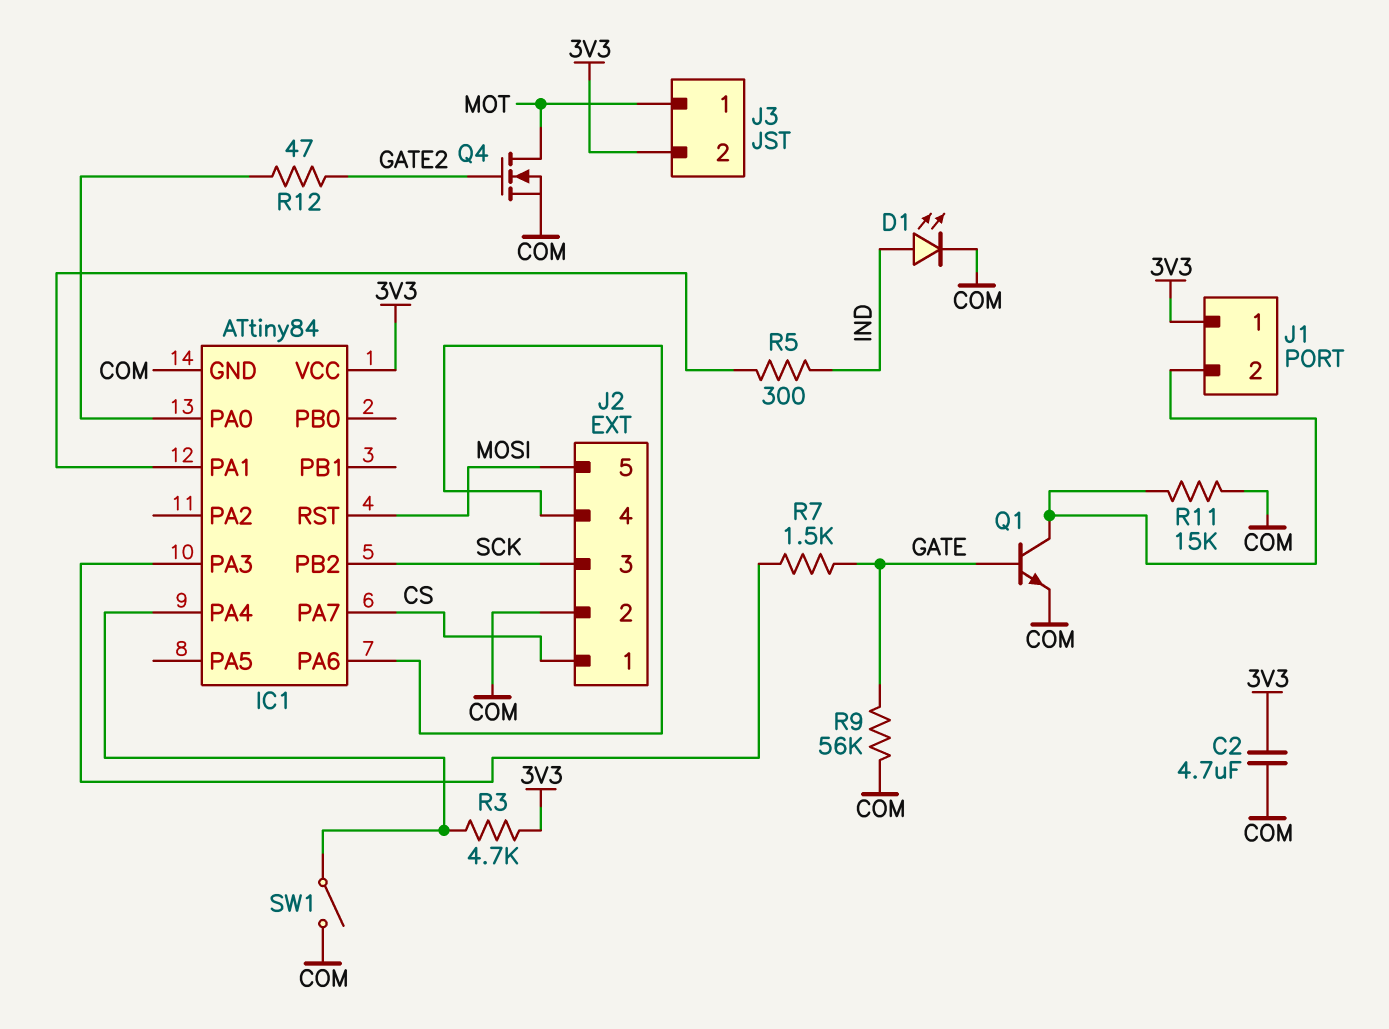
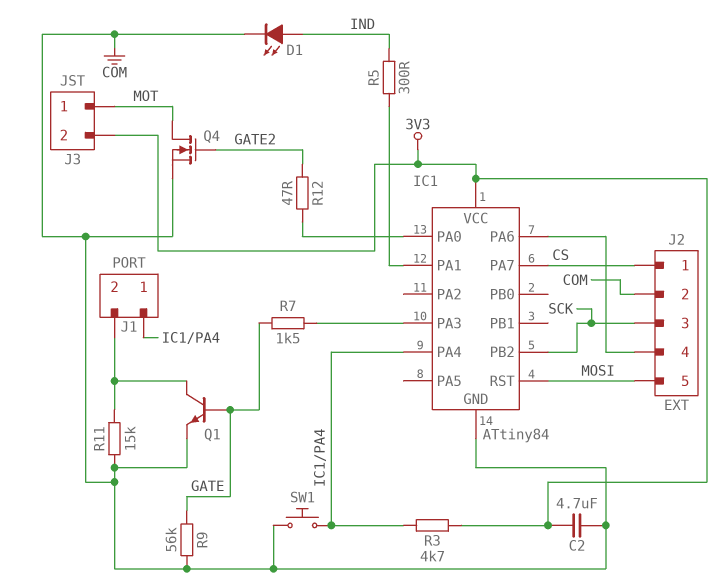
J1 pin 1: 3V3 -> IC1/PA4
SW1: switch (COM, IC1/PA4) -> button (COM, IC1/PA4)

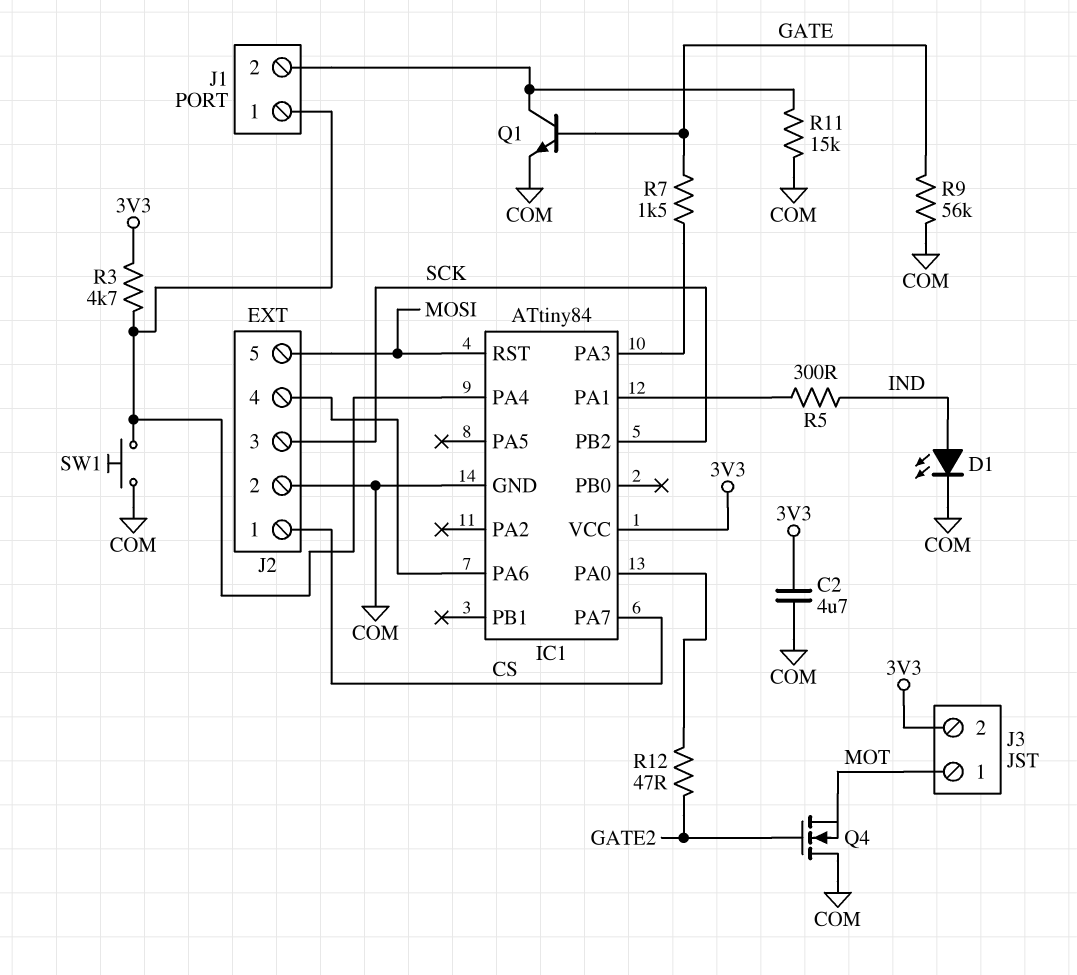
Q4: NMOS (G GATE2, D MOT, S COM) -> NMOS (G GATE2, D COM, S MOT)

